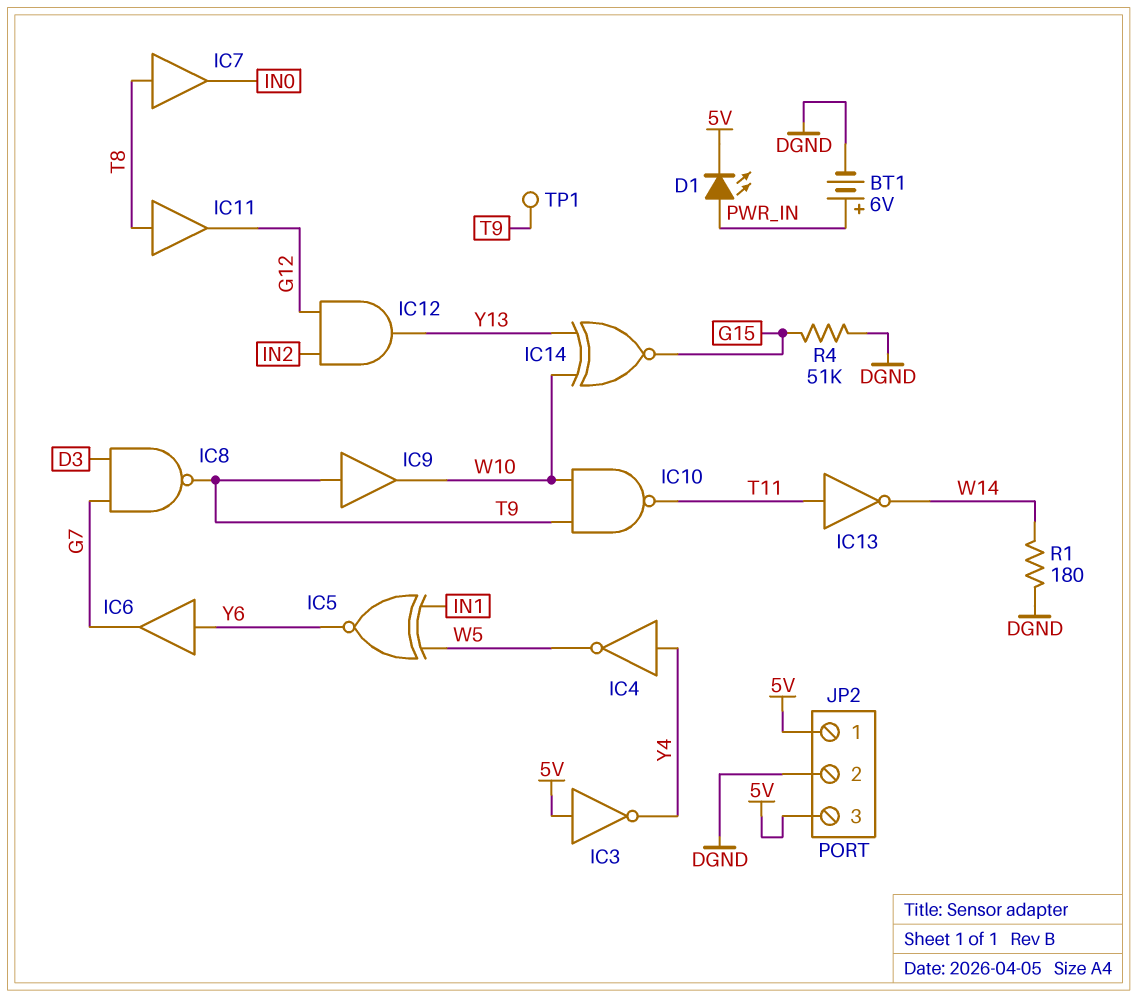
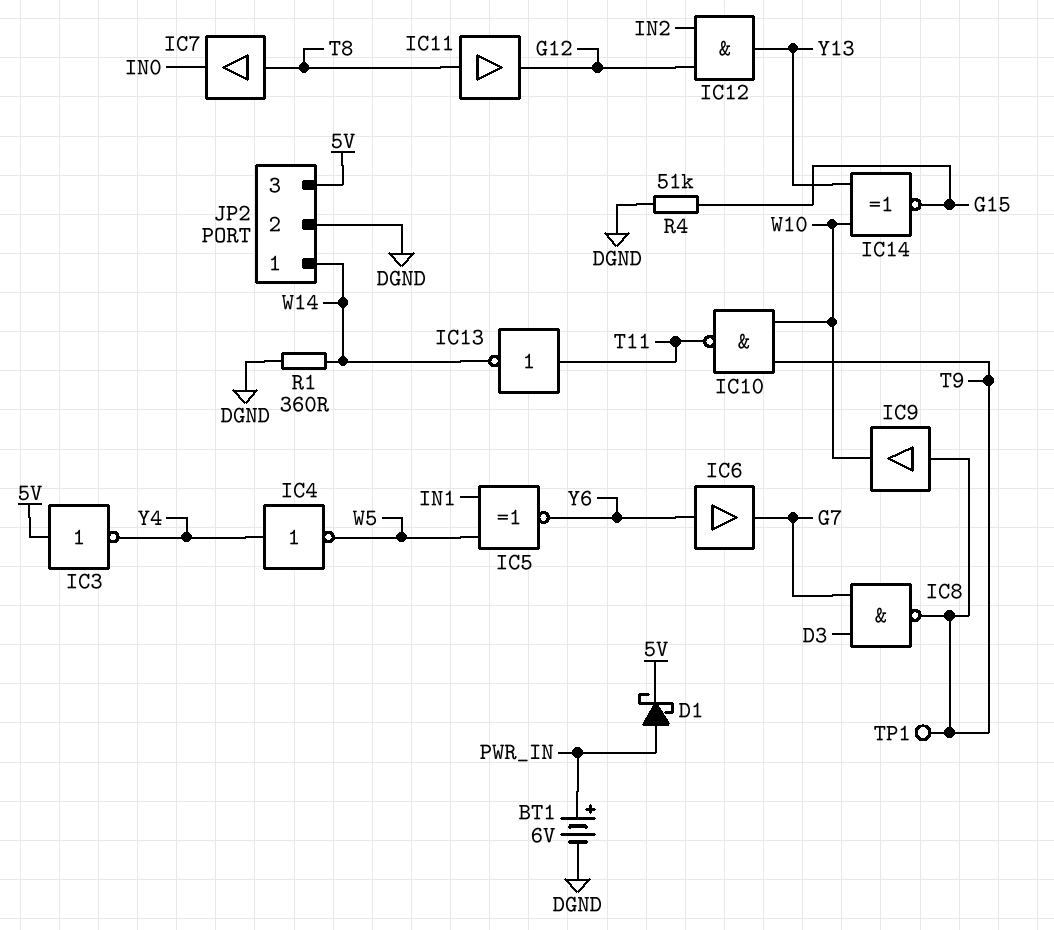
D1: LED (A PWR_IN, K 5V) -> schottky (A PWR_IN, K 5V)
JP2 pin 1: 5V -> W14
R1: 180 (DGND, W14) -> 360 (DGND, W14)

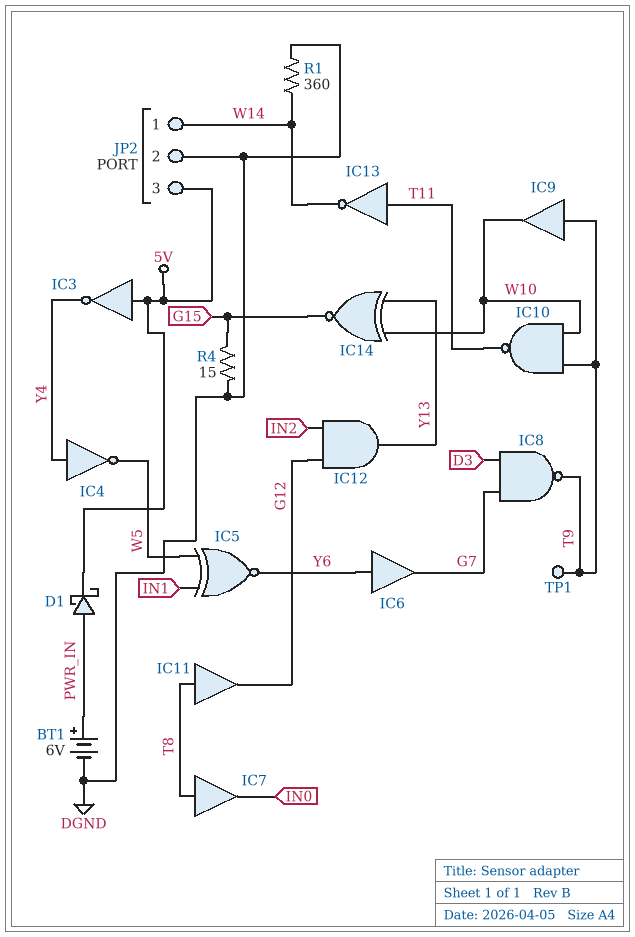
R4: 51k (DGND, G15) -> 15 (DGND, G15)

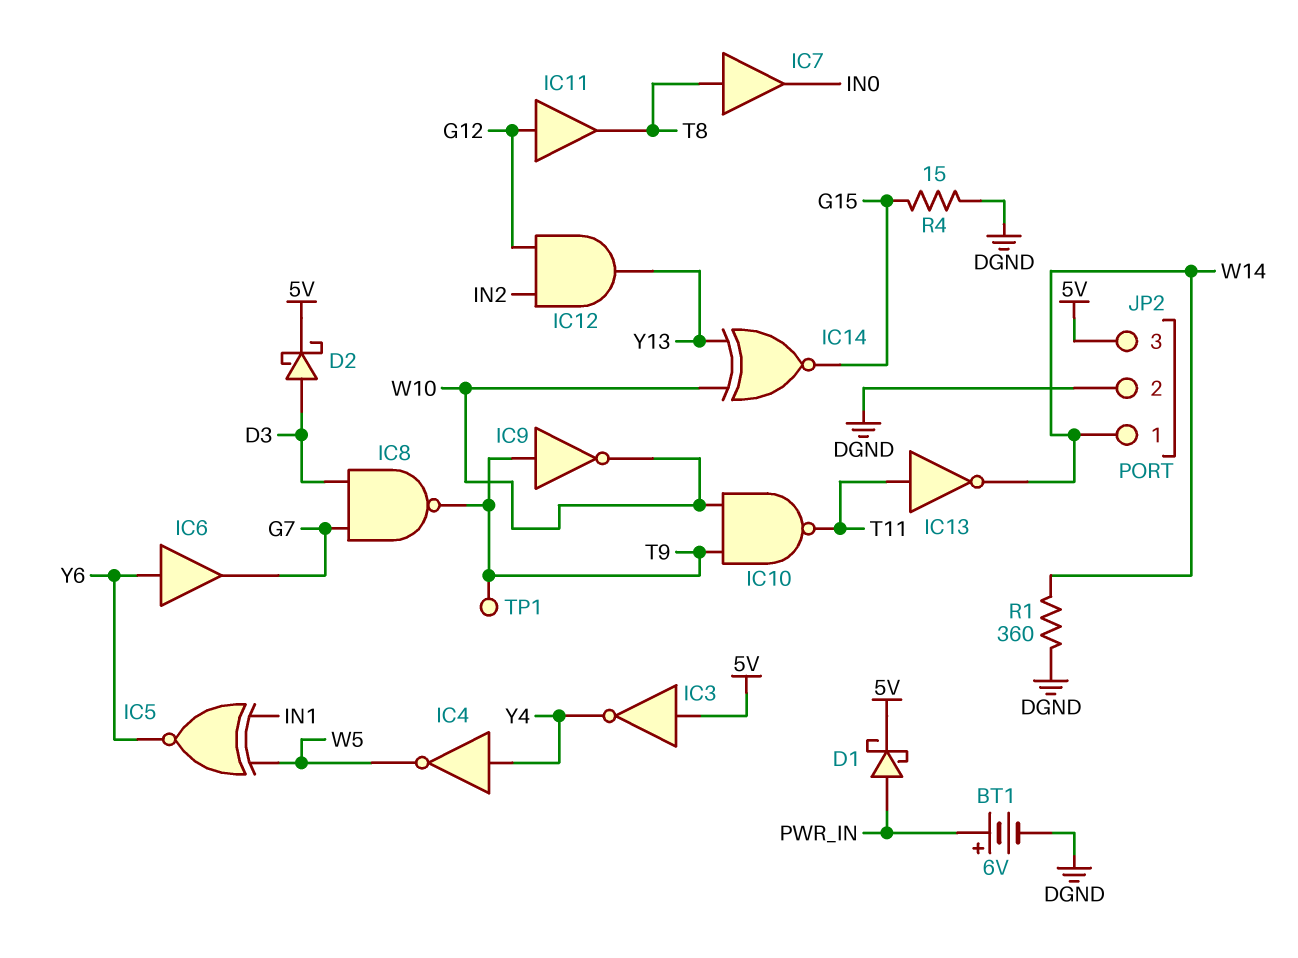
D2: none -> schottky (A D3, K 5V)
IC9: buffer (in T9, out W10) -> NOT (in T9, out W10)
IC11: buffer (in T8, out G12) -> buffer (in G12, out T8)

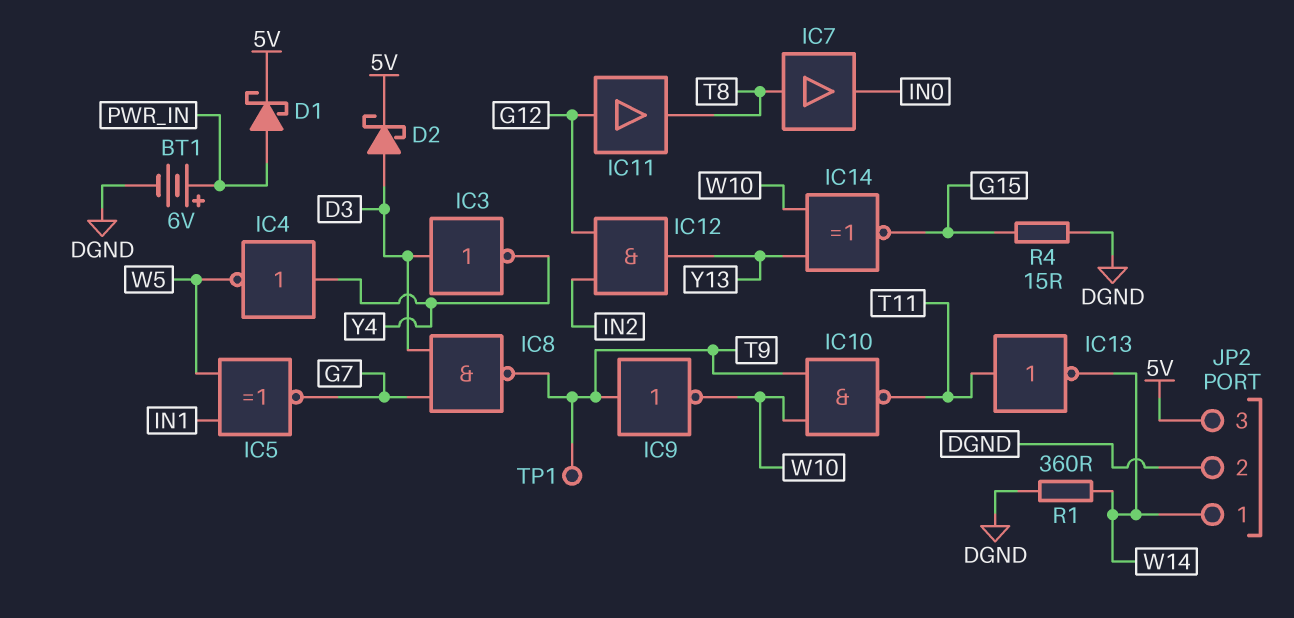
IC3: NOT (in 5V, out Y4) -> NOT (in D3, out Y4)
IC5: XNOR (in IN1, in W5, out Y6) -> XNOR (in IN1, in W5, out G7)
IC6: buffer (in Y6, out G7) -> none

